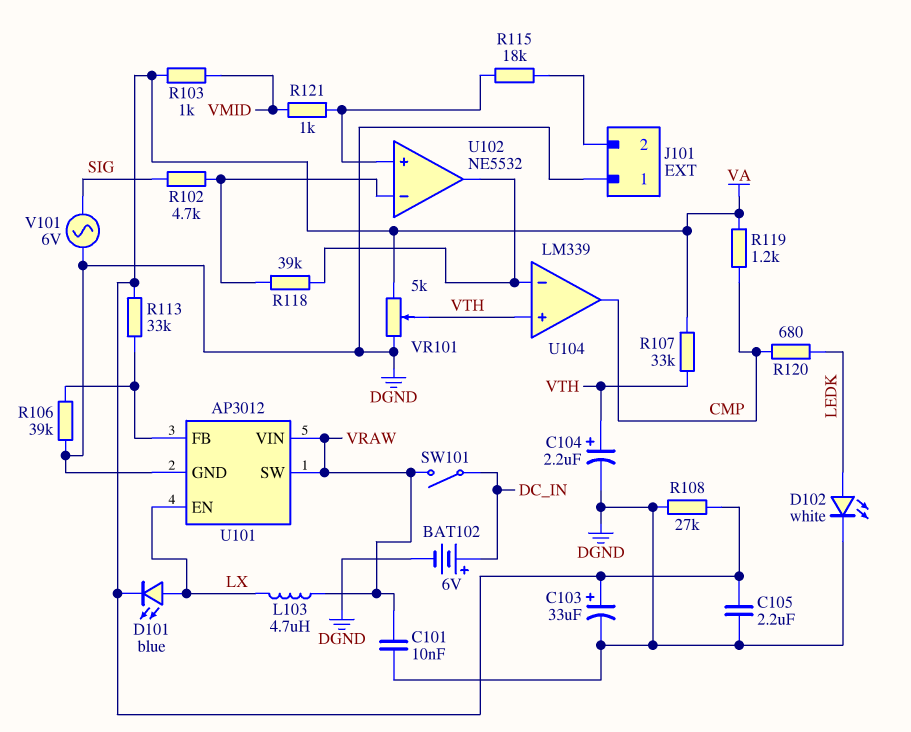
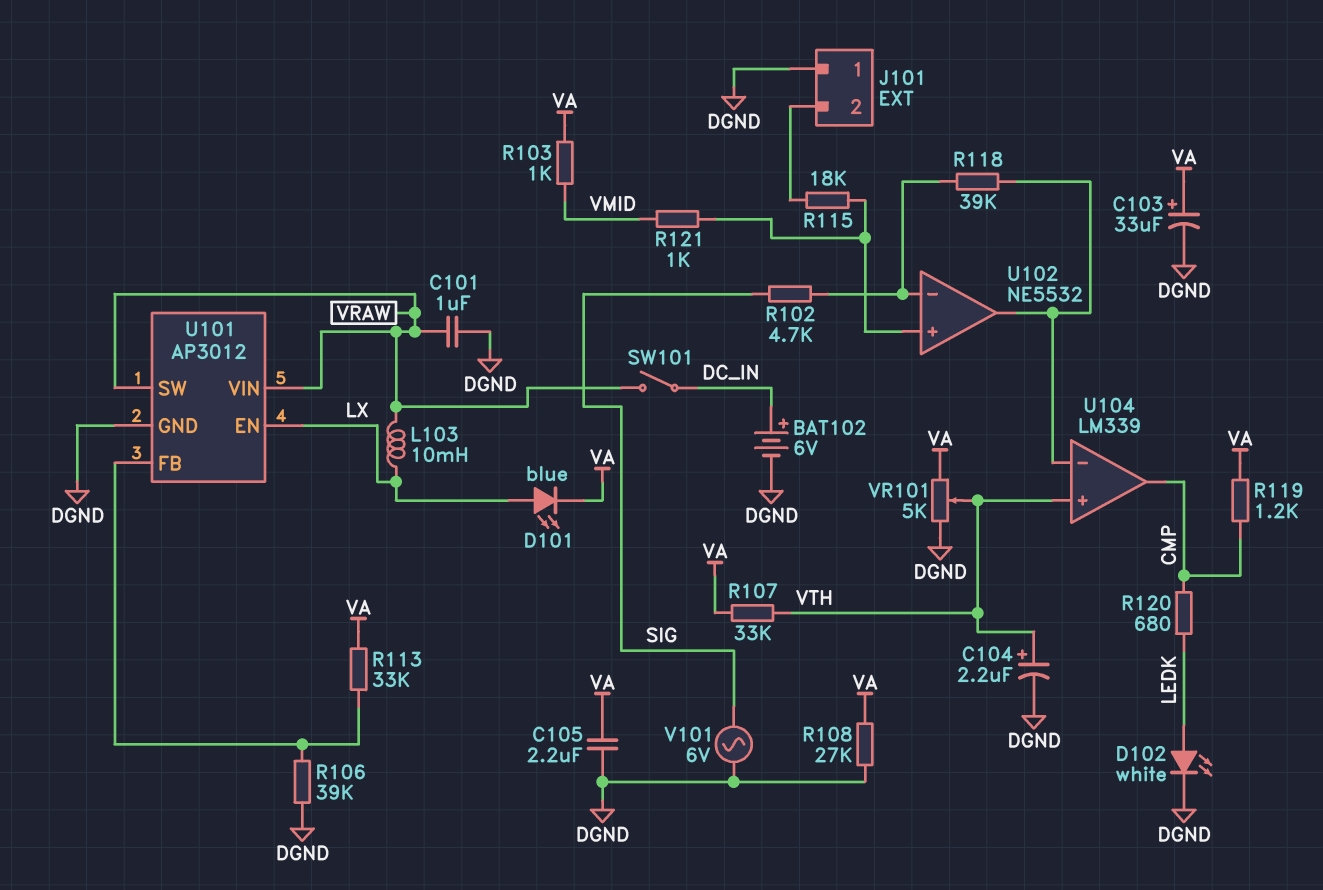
C101: 10nF (DGND, VRAW) -> 1uF (DGND, VRAW)
L103: 4.7uH (LX, VRAW) -> 10mH (LX, VRAW)

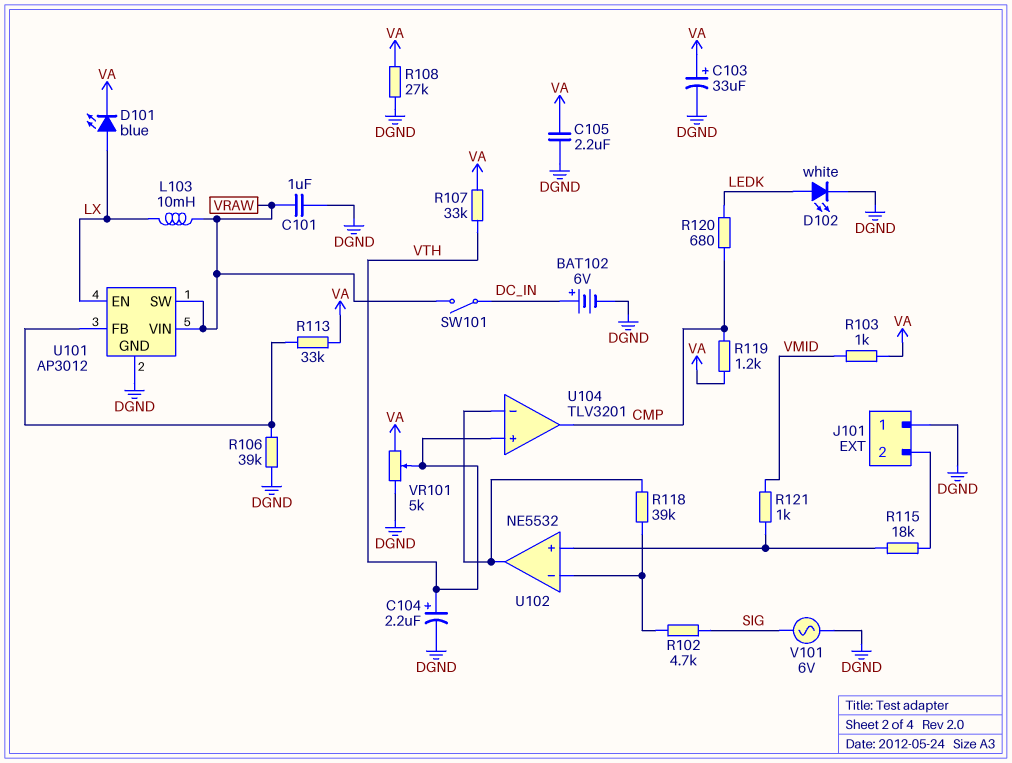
U104: LM339 -> TLV3201

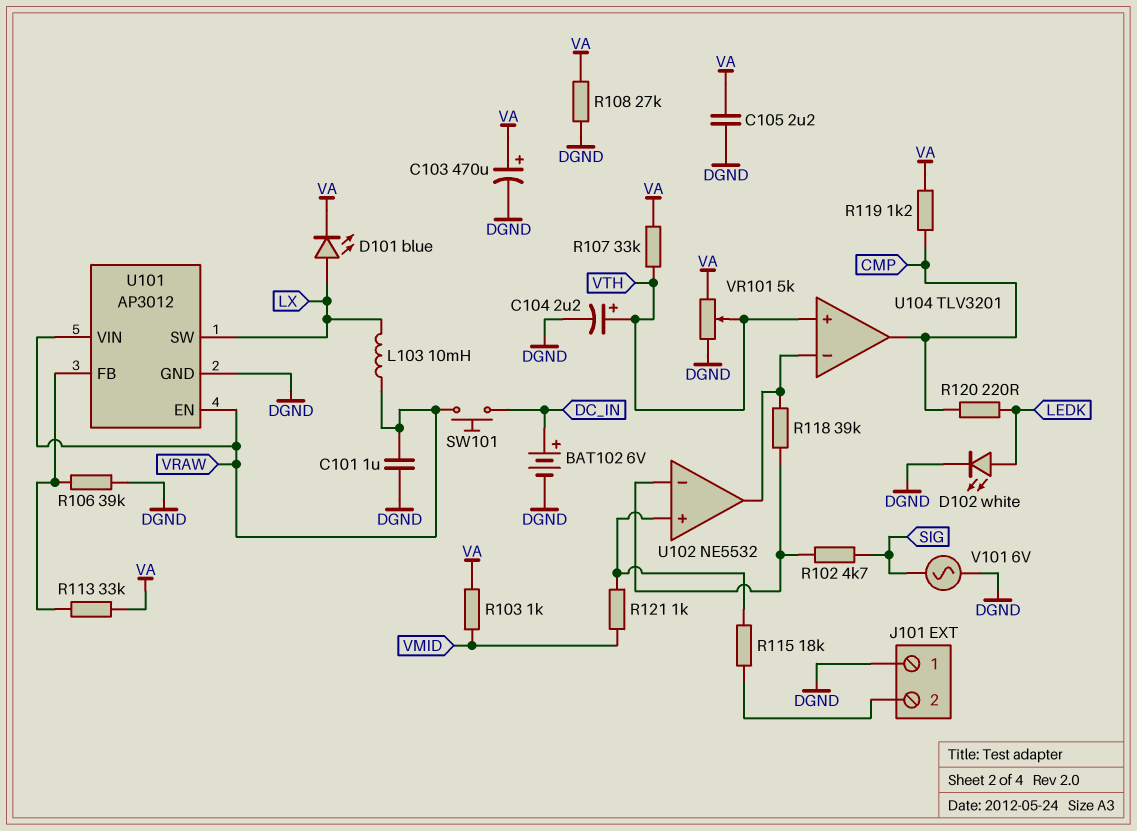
C103: 33uF (plus VA, minus DGND) -> 470uF (plus VA, minus DGND)
R120: 680 (CMP, LEDK) -> 220 (CMP, LEDK)
SW101: switch (DC_IN, VRAW) -> button (DC_IN, VRAW)
U101 pin EN: LX -> VRAW
U101 pin SW: VRAW -> LX

